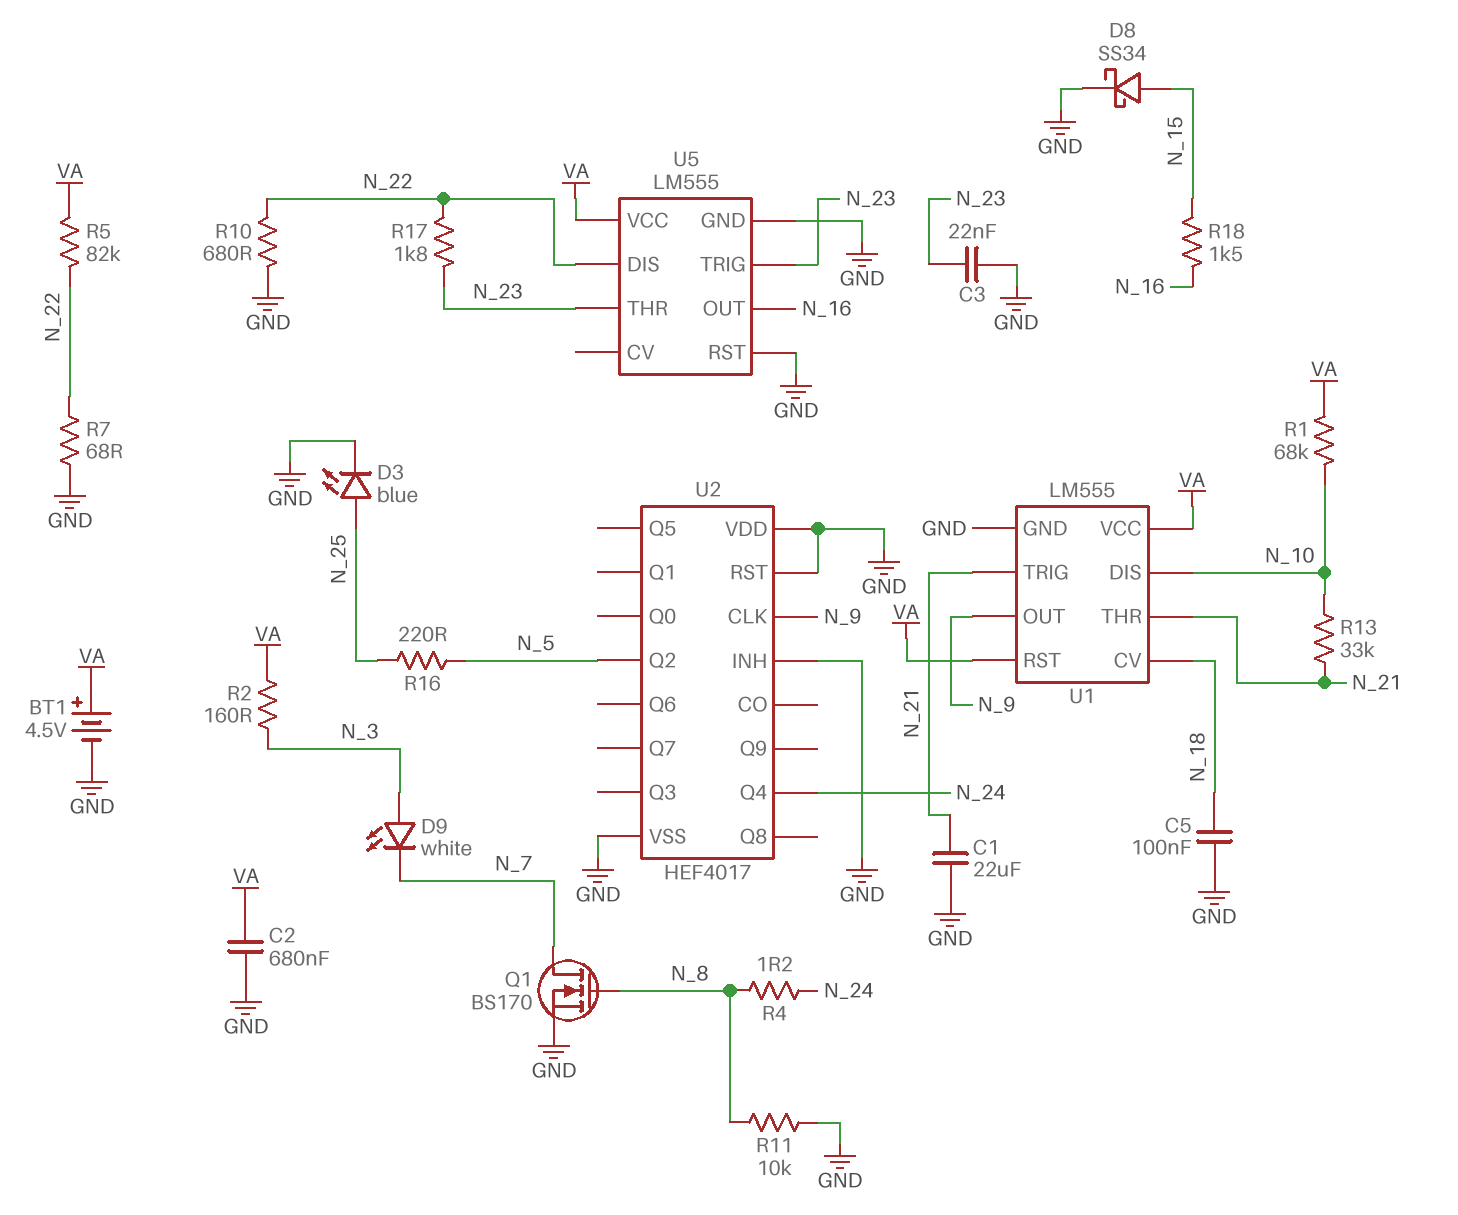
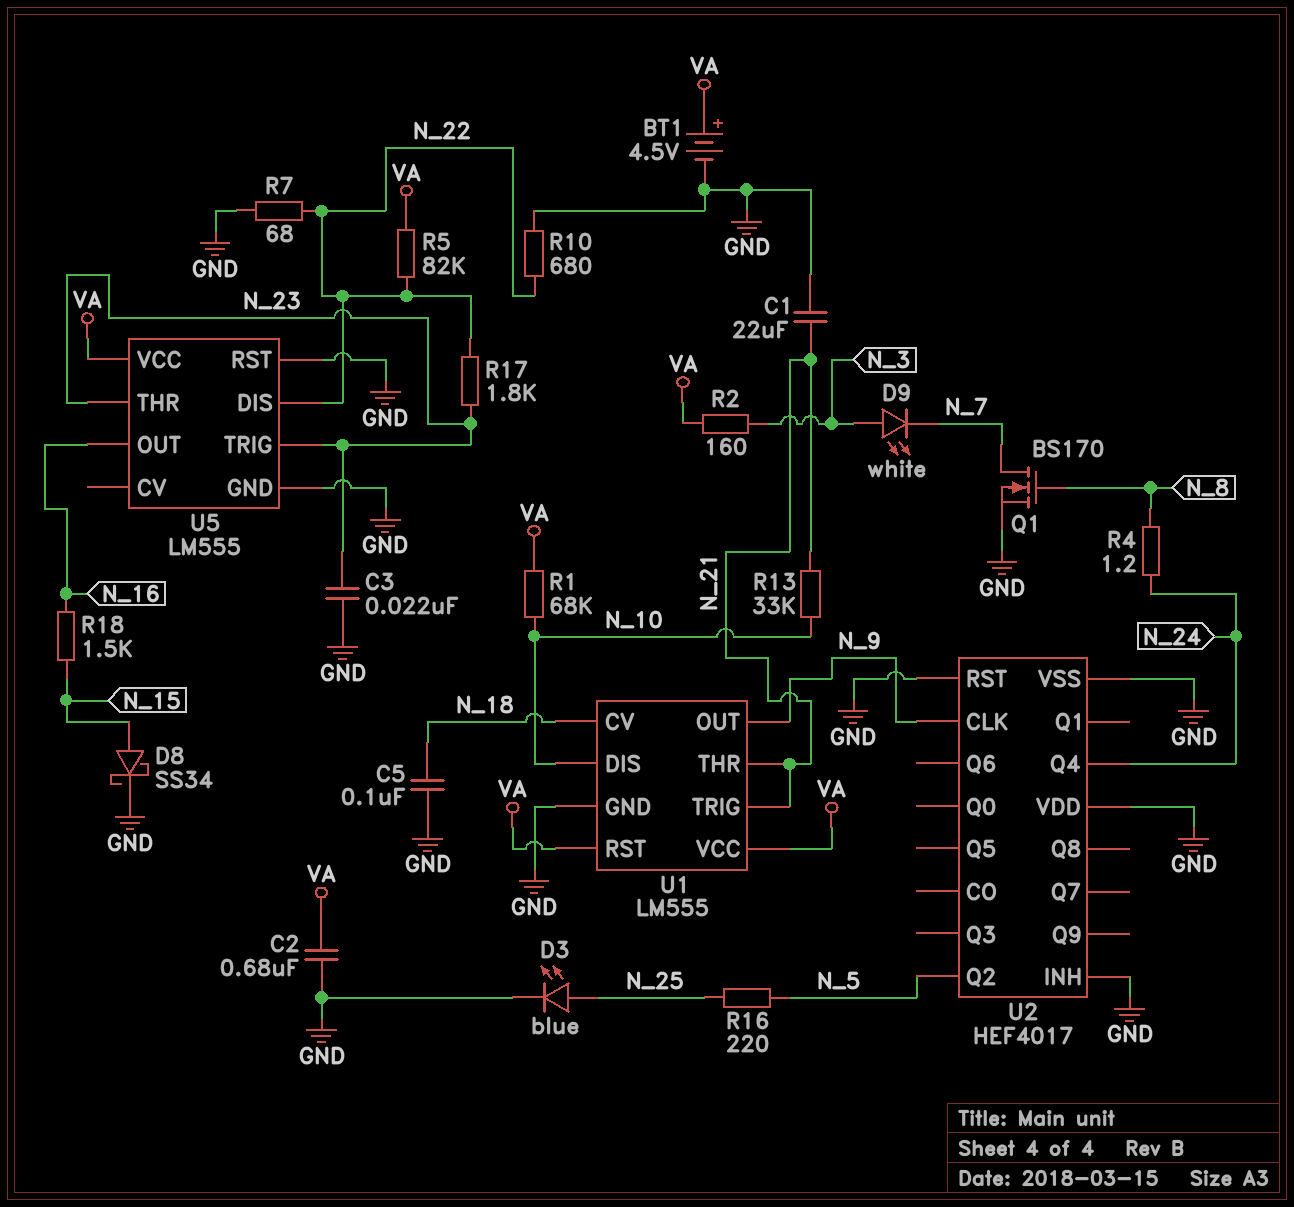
R11: 10k (GND, N_8) -> none

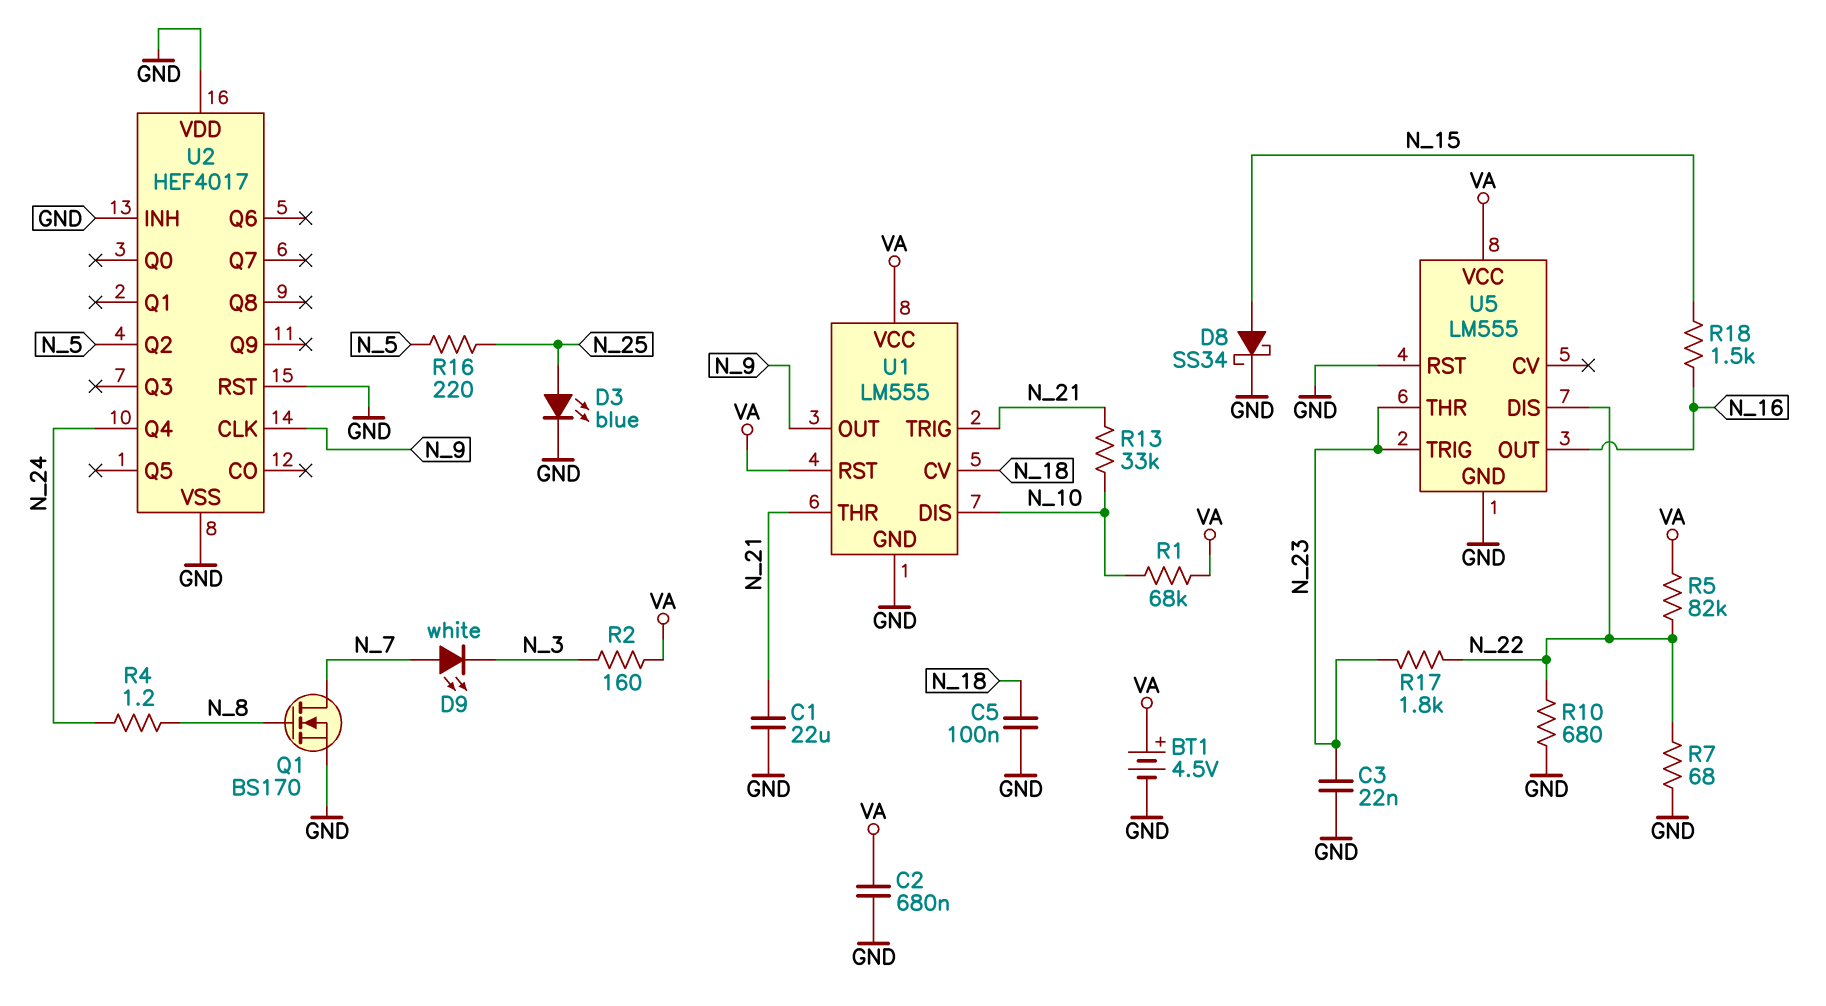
D9: LED white (A N_3, K N_7) -> LED white (A N_7, K N_3)

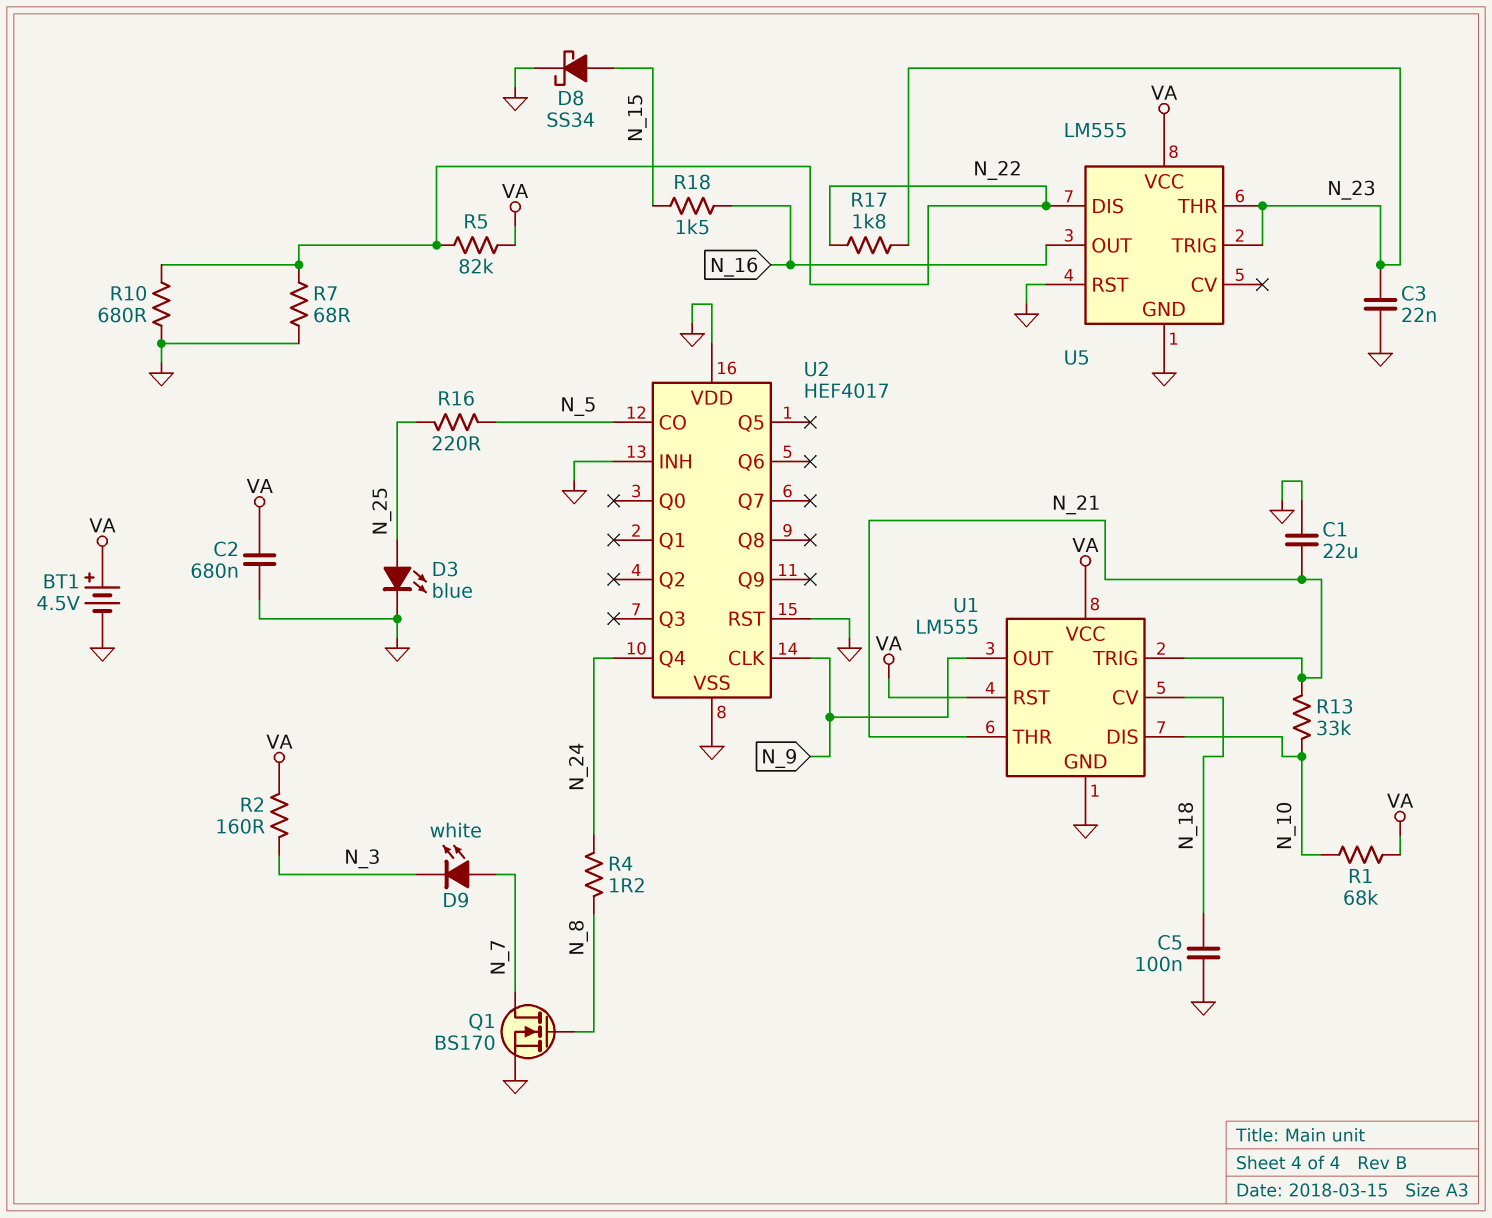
U2 pin CO: none -> N_5
U2 pin Q2: N_5 -> none

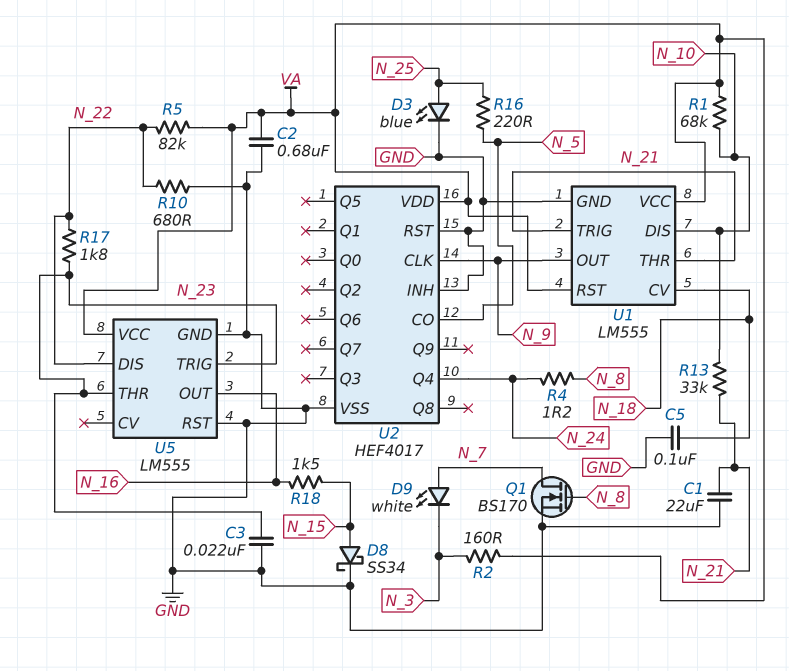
BT1: 4.5V (plus VA, minus GND) -> none
R7: 68 (GND, N_22) -> none
U2 pin VDD: GND -> VA

